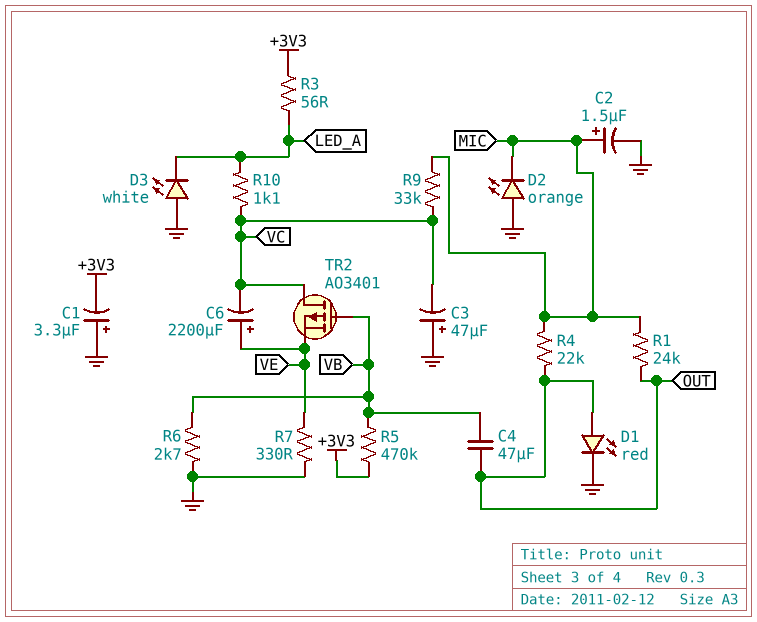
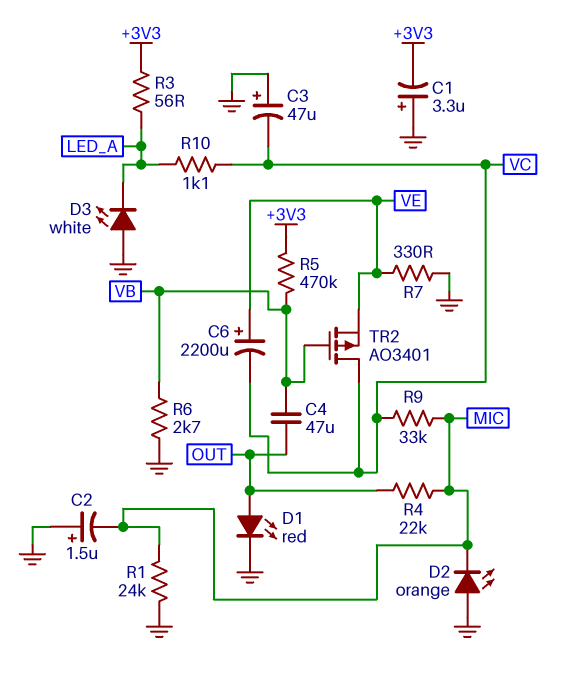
C2: 1.5uF (plus MIC, minus GND) -> 1.5uF (plus GND, minus MIC)
R1: 24k (MIC, OUT) -> 24k (GND, MIC)

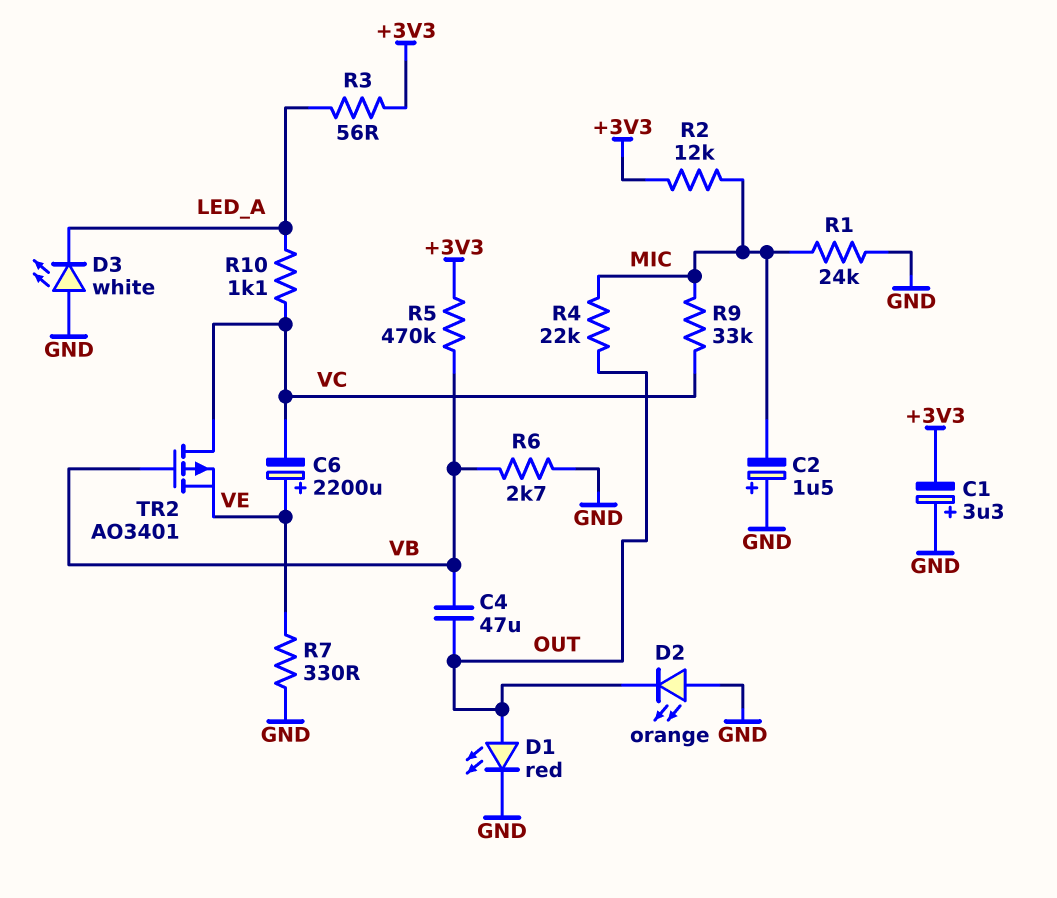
C3: 47uF (plus GND, minus VC) -> none
D2: LED orange (A GND, K MIC) -> LED orange (A GND, K OUT)
R2: none -> 12k (+3V3, MIC)

